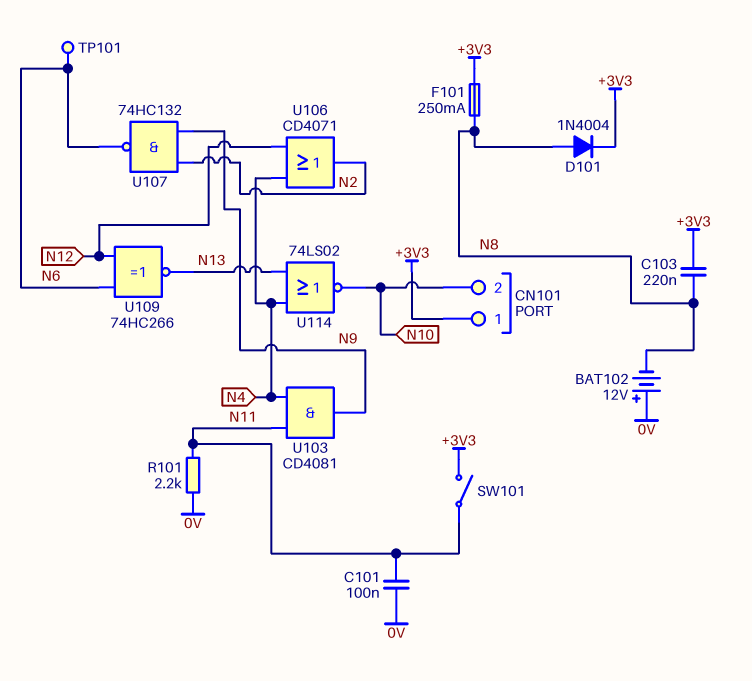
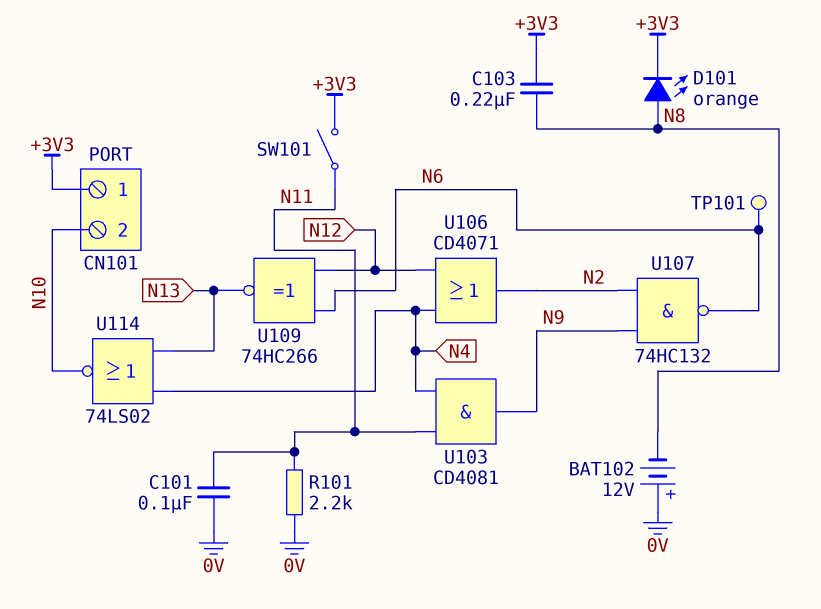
D101: diode 1N4004 (A N8, K +3V3) -> LED orange (A N8, K +3V3)
F101: 250mA (+3V3, N8) -> none

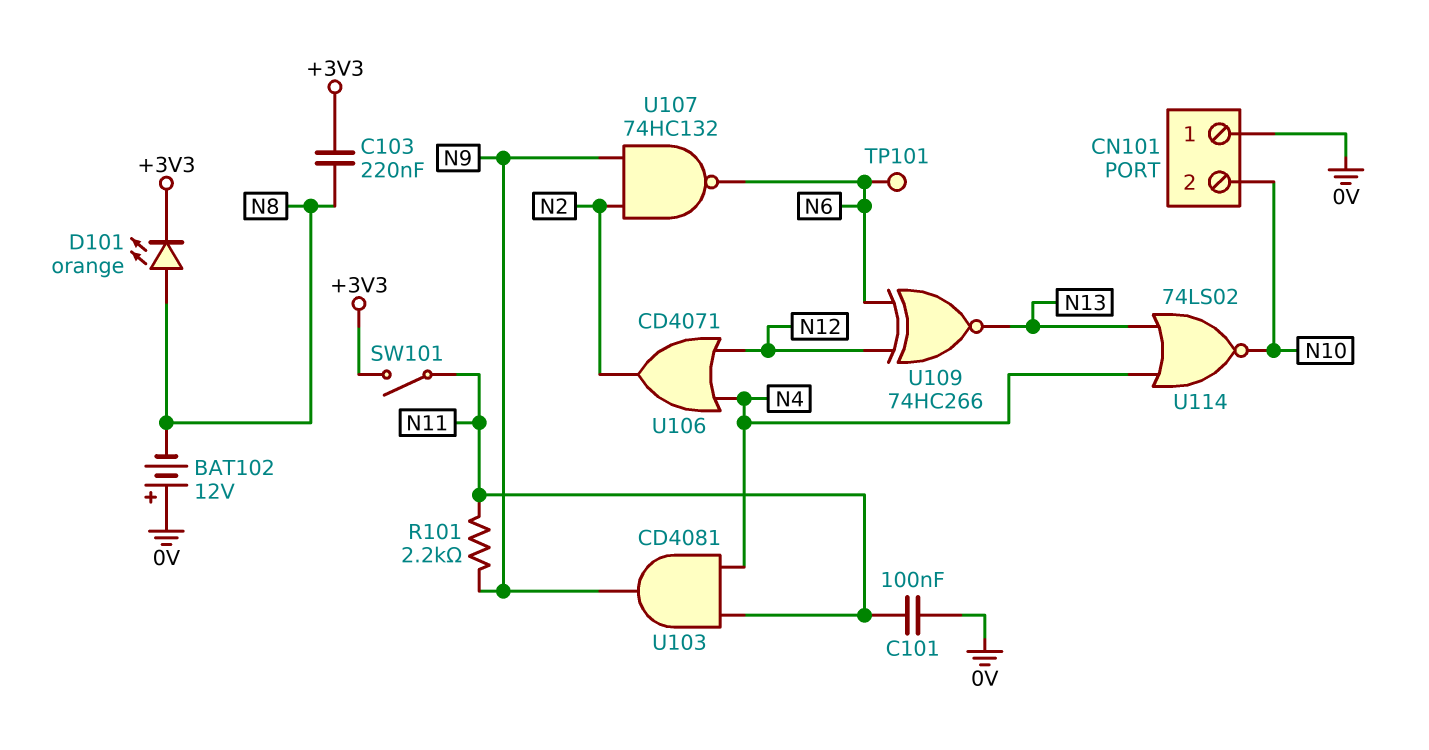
CN101 pin 1: +3V3 -> 0V
R101: 2.2k (0V, N11) -> 2.2k (N9, N11)

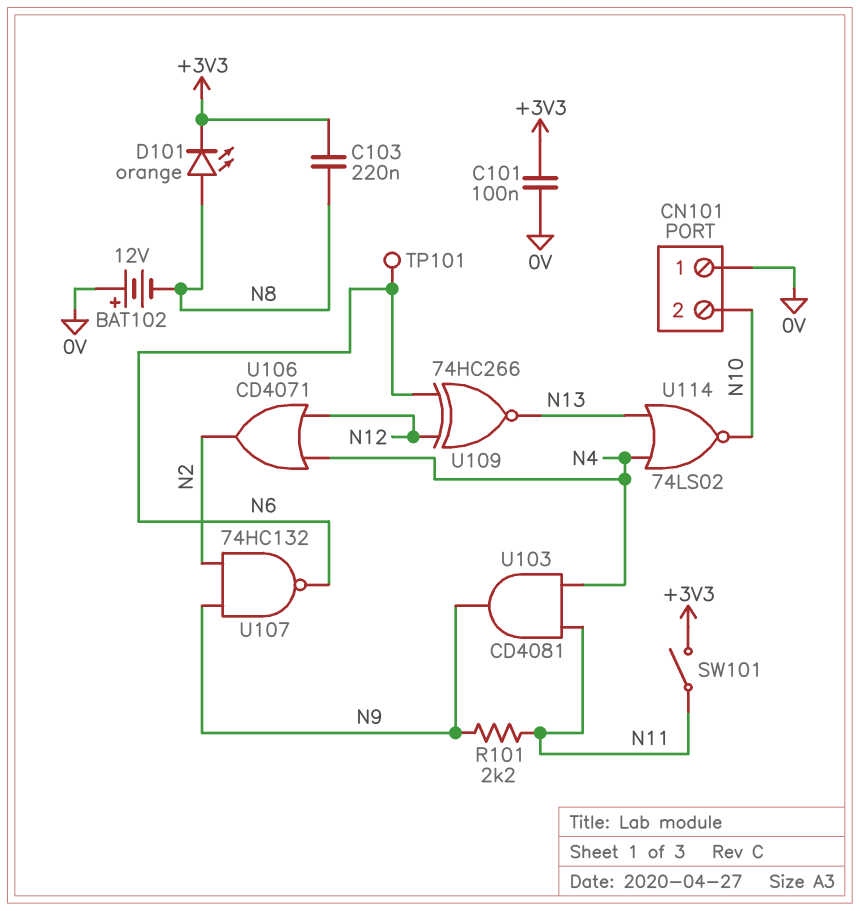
C101: 100nF (0V, N11) -> 100nF (+3V3, 0V)

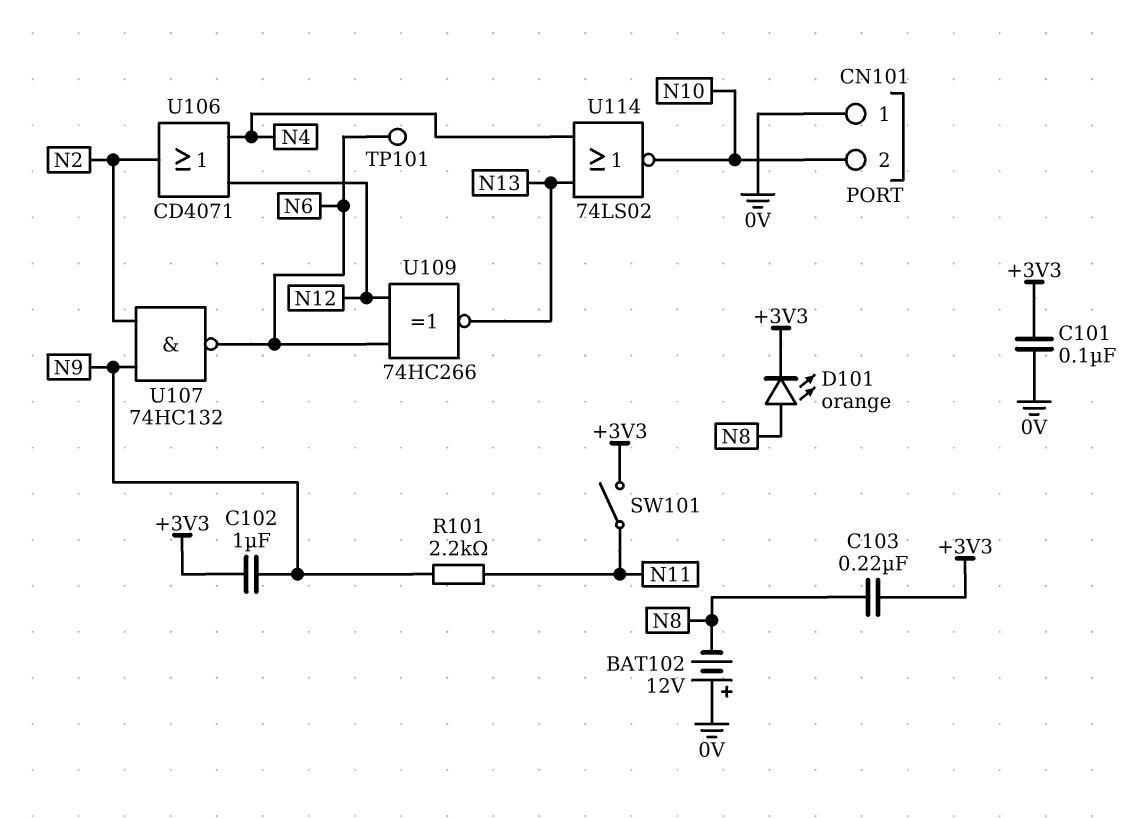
C102: none -> 1uF (+3V3, N9)
U103: AND CD4081 (in N4, in N11, out N9) -> none

